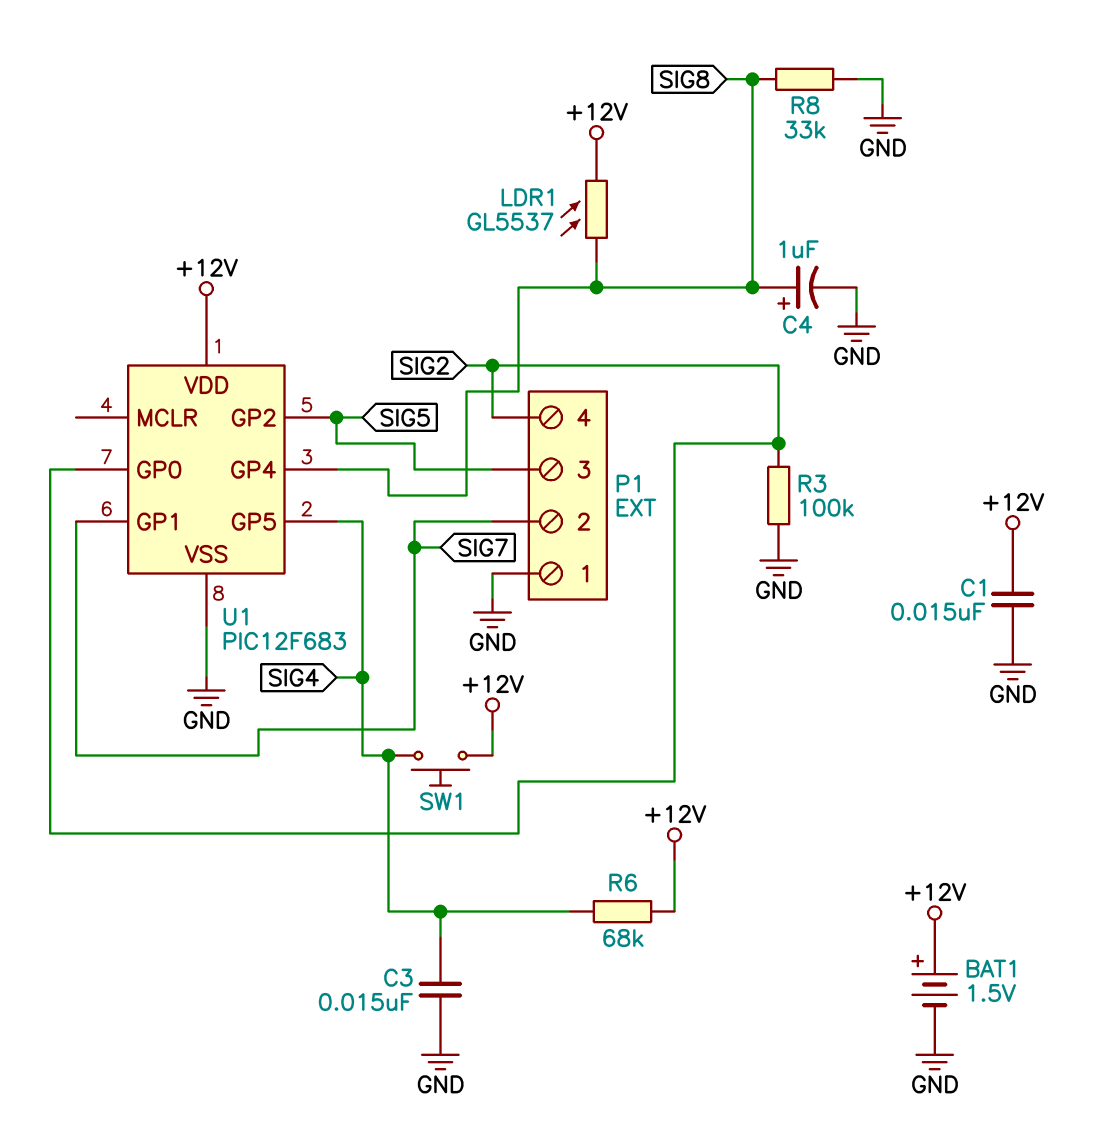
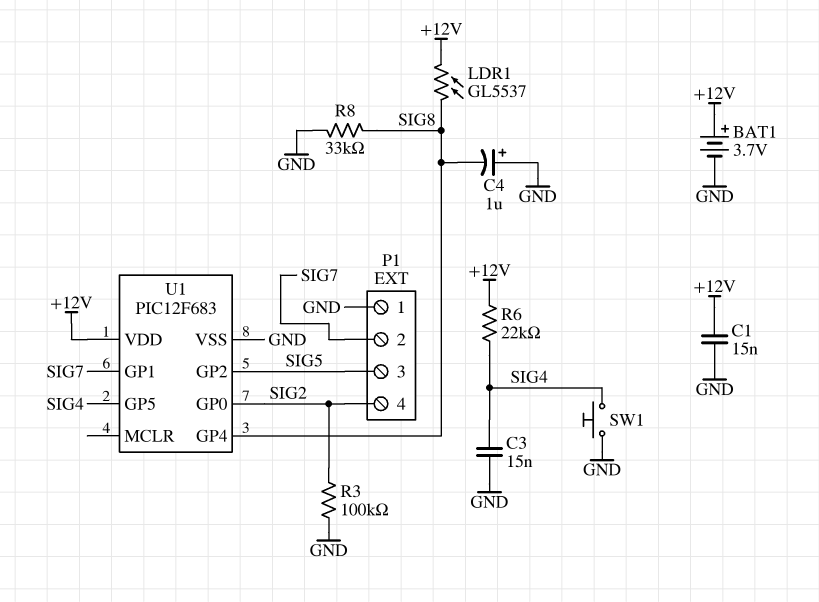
BAT1: 1.5V (plus +12V, minus GND) -> 3.7V (plus +12V, minus GND)
C4: 1uF (plus SIG8, minus GND) -> 1uF (plus GND, minus SIG8)
R6: 68k (+12V, SIG4) -> 22k (+12V, SIG4)
SW1: button (+12V, SIG4) -> button (GND, SIG4)

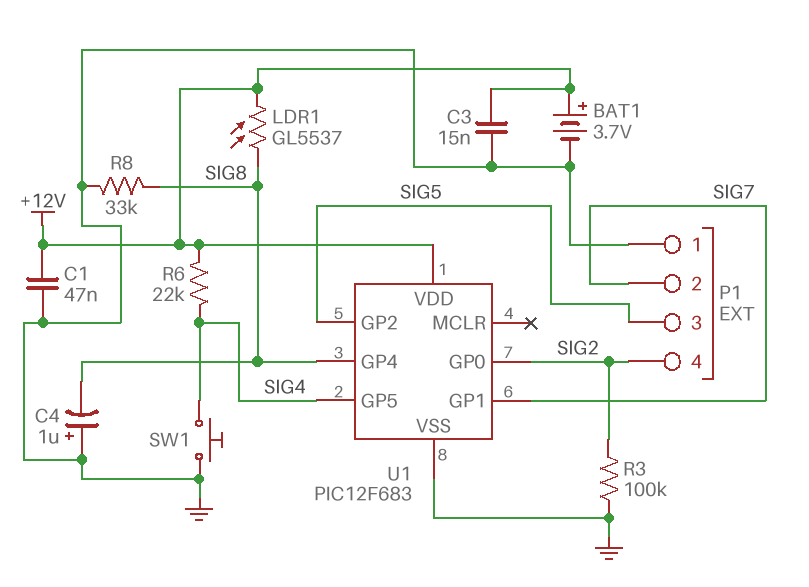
C1: 15nF (+12V, GND) -> 47nF (+12V, GND)
C3: 15nF (GND, SIG4) -> 15nF (+12V, GND)

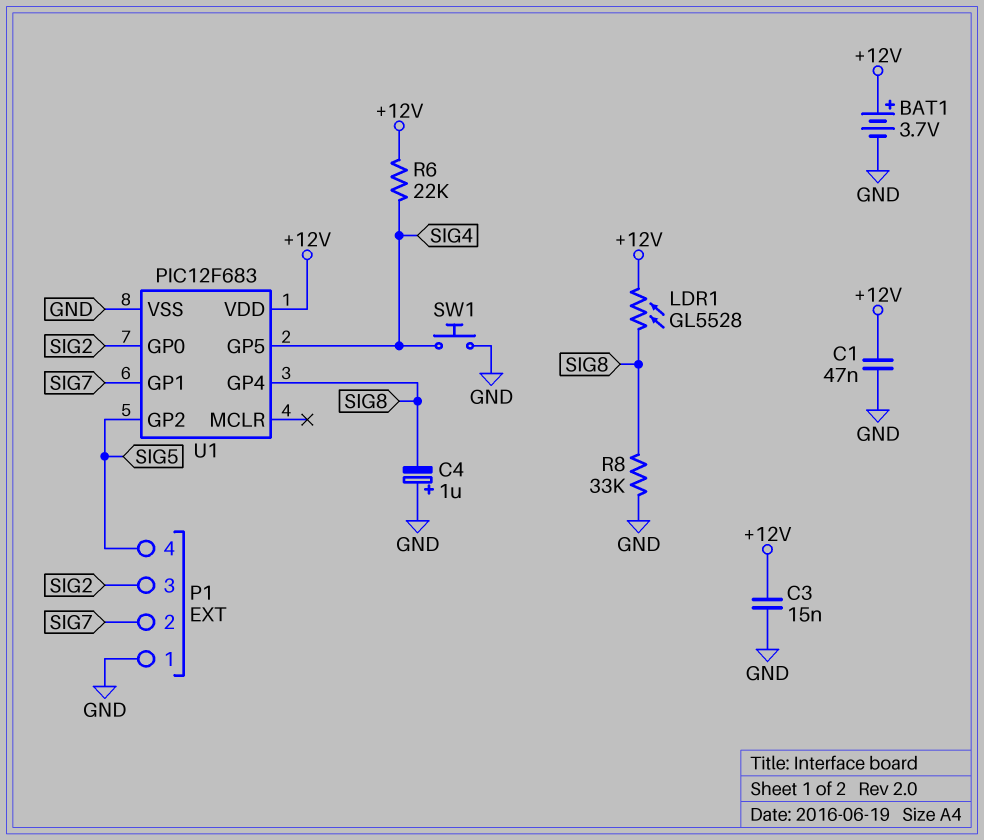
LDR1: GL5537 (+12V, SIG8) -> GL5528 (+12V, SIG8)
P1 pin 3: SIG5 -> SIG2
P1 pin 4: SIG2 -> SIG5
R3: 100k (GND, SIG2) -> none

